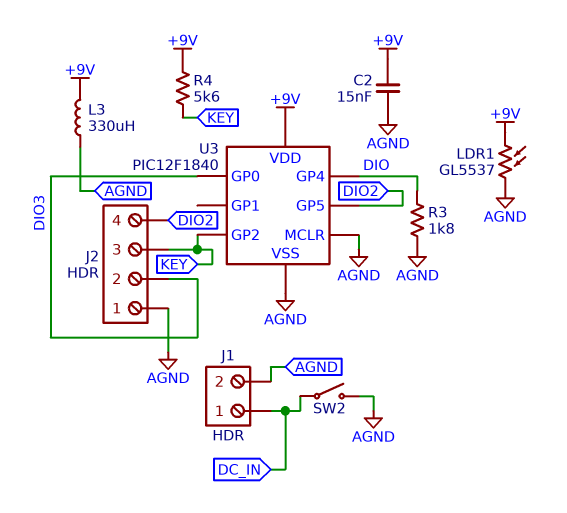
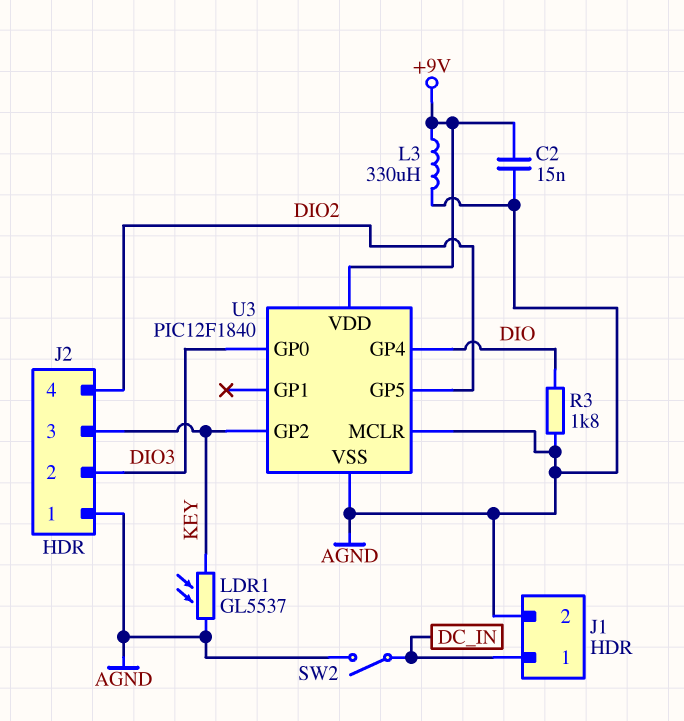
LDR1: GL5537 (+9V, AGND) -> GL5537 (AGND, KEY)
R4: 5.6k (+9V, KEY) -> none

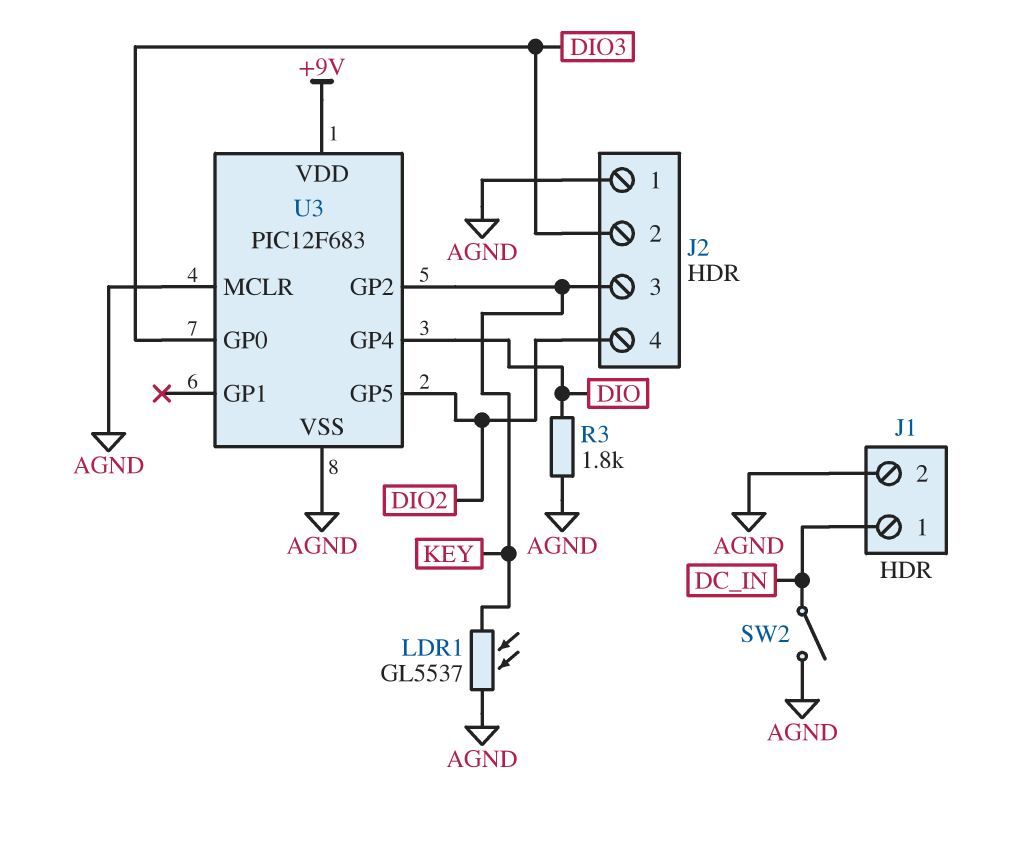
C2: 15nF (+9V, AGND) -> none
L3: 330uH (+9V, AGND) -> none
U3: PIC12F1840 -> PIC12F683

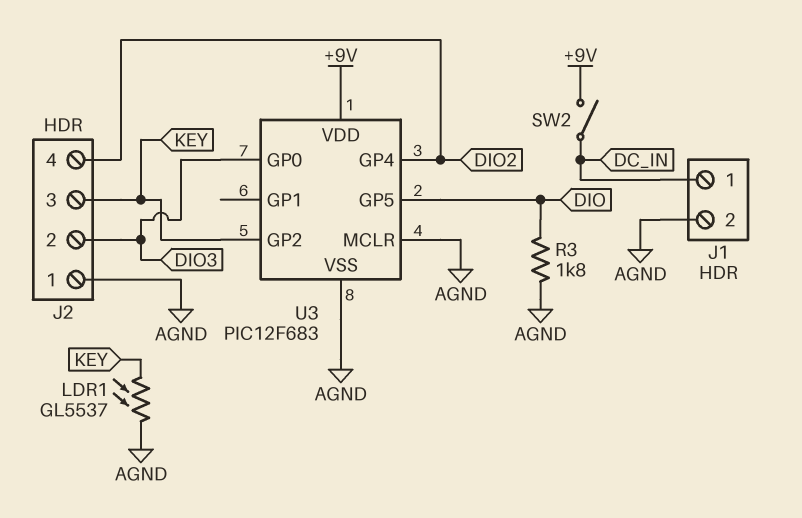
SW2: switch (AGND, DC_IN) -> switch (+9V, DC_IN)
U3 pin GP4: DIO -> DIO2
U3 pin GP5: DIO2 -> DIO

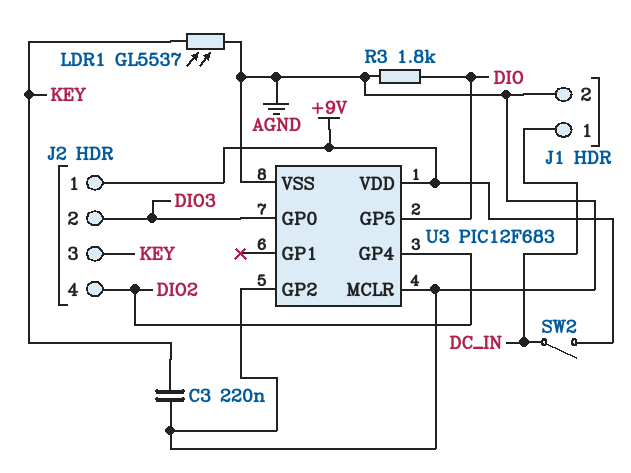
C3: none -> 220nF (AGND, KEY)
J2 pin 1: AGND -> +9V
U3 pin GP2: KEY -> AGND

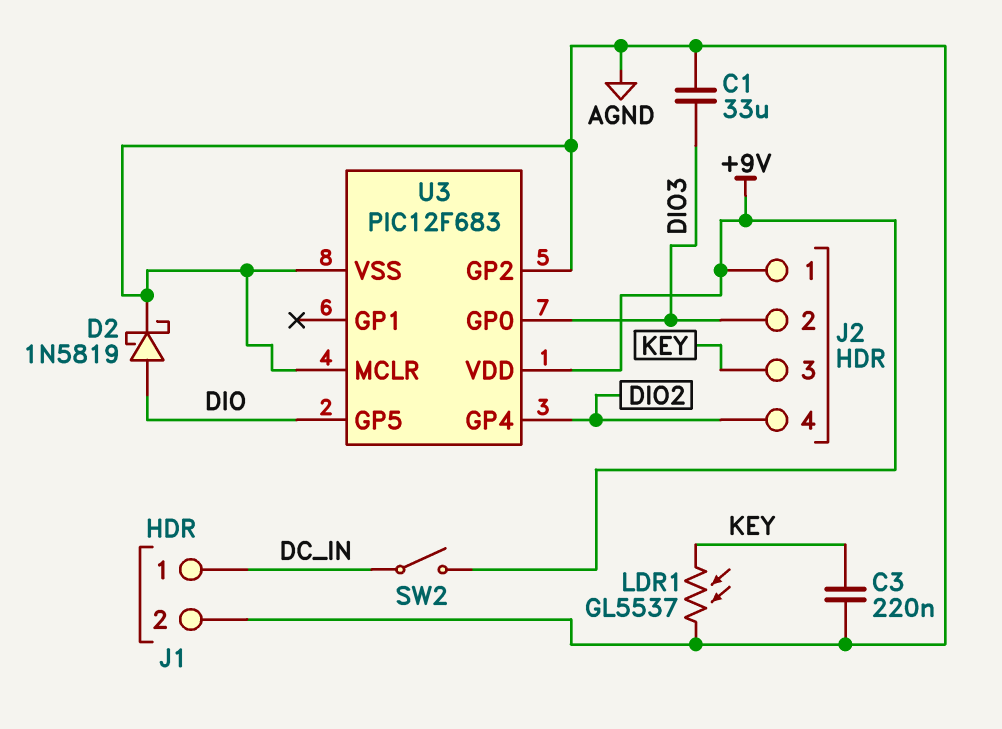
C1: none -> 33uF (AGND, DIO3)
D2: none -> schottky 1N5819 (A DIO, K AGND)
R3: 1.8k (AGND, DIO) -> none

